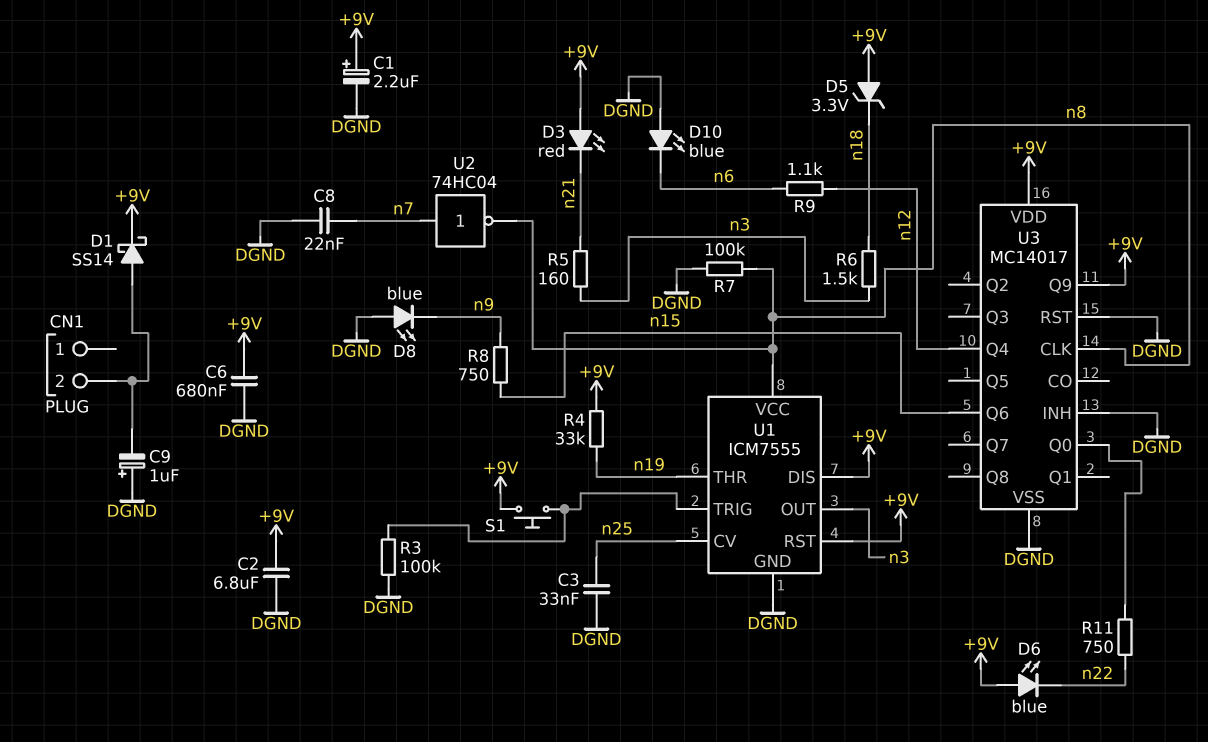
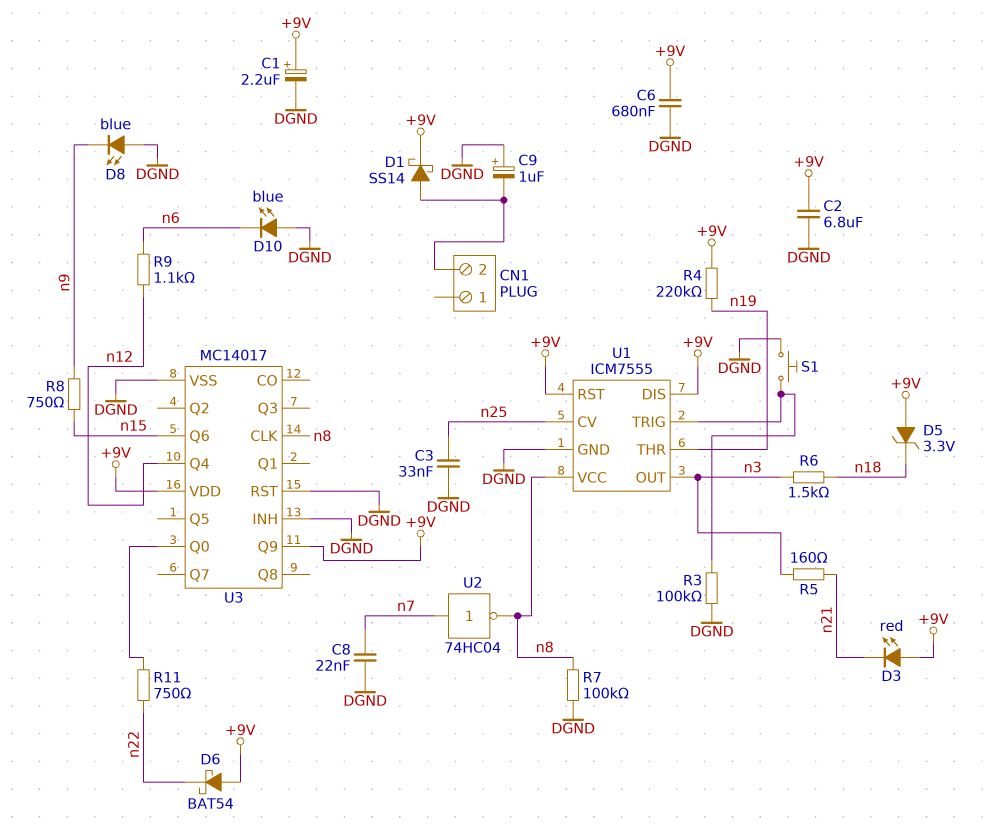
D6: LED blue (A +9V, K n22) -> schottky BAT54 (A +9V, K n22)
R4: 33k (+9V, n19) -> 220k (+9V, n19)
S1: button (+9V, U1/TRIG) -> button (DGND, U1/TRIG)

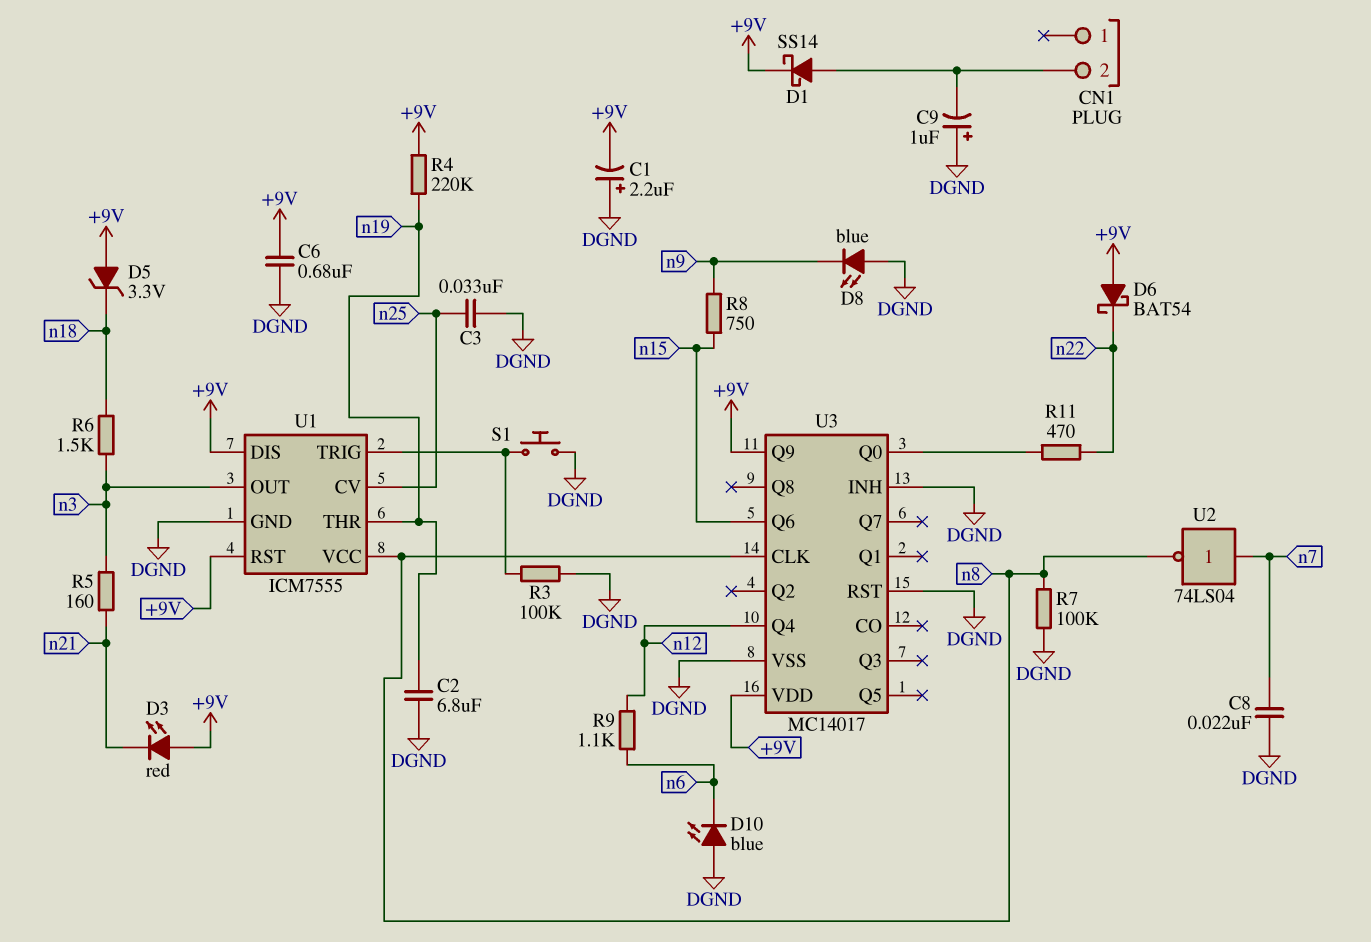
C1: 2.2uF (plus +9V, minus DGND) -> 2.2uF (plus DGND, minus +9V)
C2: 6.8uF (+9V, DGND) -> 6.8uF (DGND, n19)
R11: 750 (U3/Q0, n22) -> 470 (U3/Q0, n22)
U2: NOT 74HC04 (in n7, out n8) -> NOT 74LS04 (in n7, out n8)

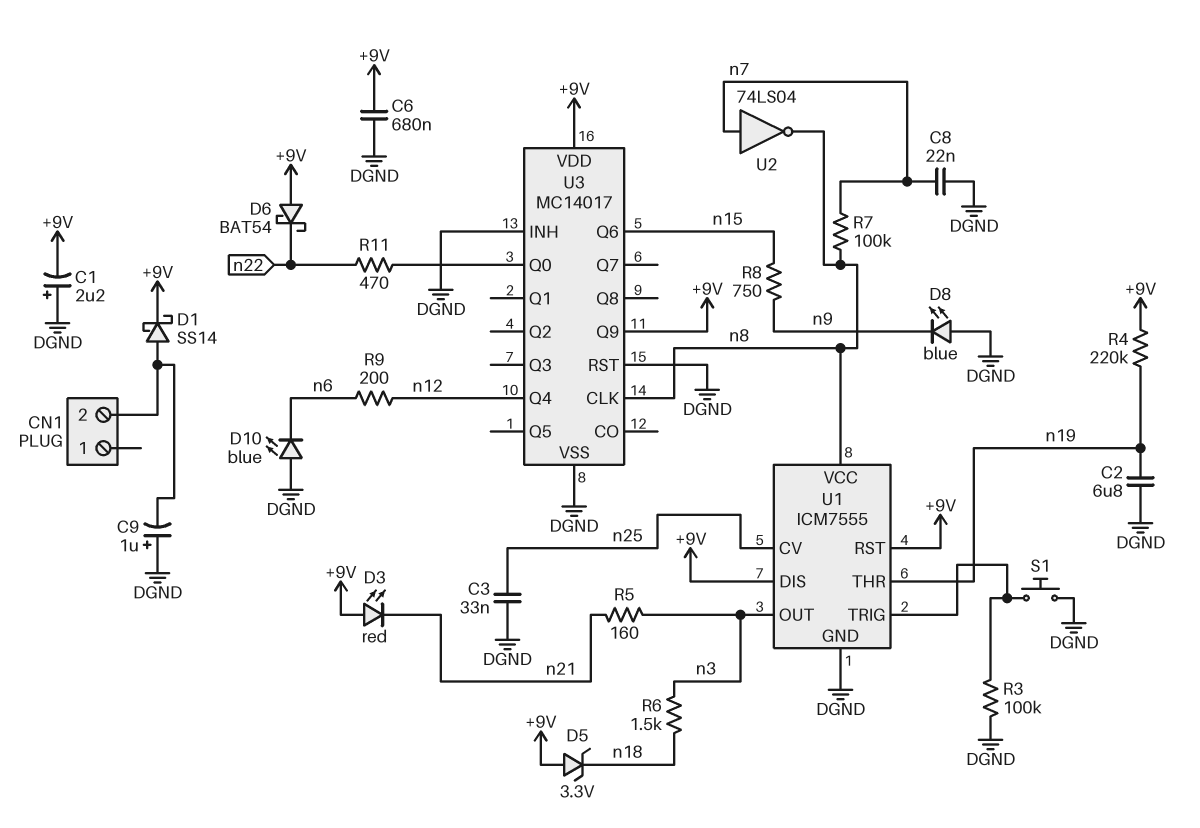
R7: 100k (DGND, n8) -> 100k (n7, n8)
R9: 1.1k (n6, n12) -> 200 (n6, n12)

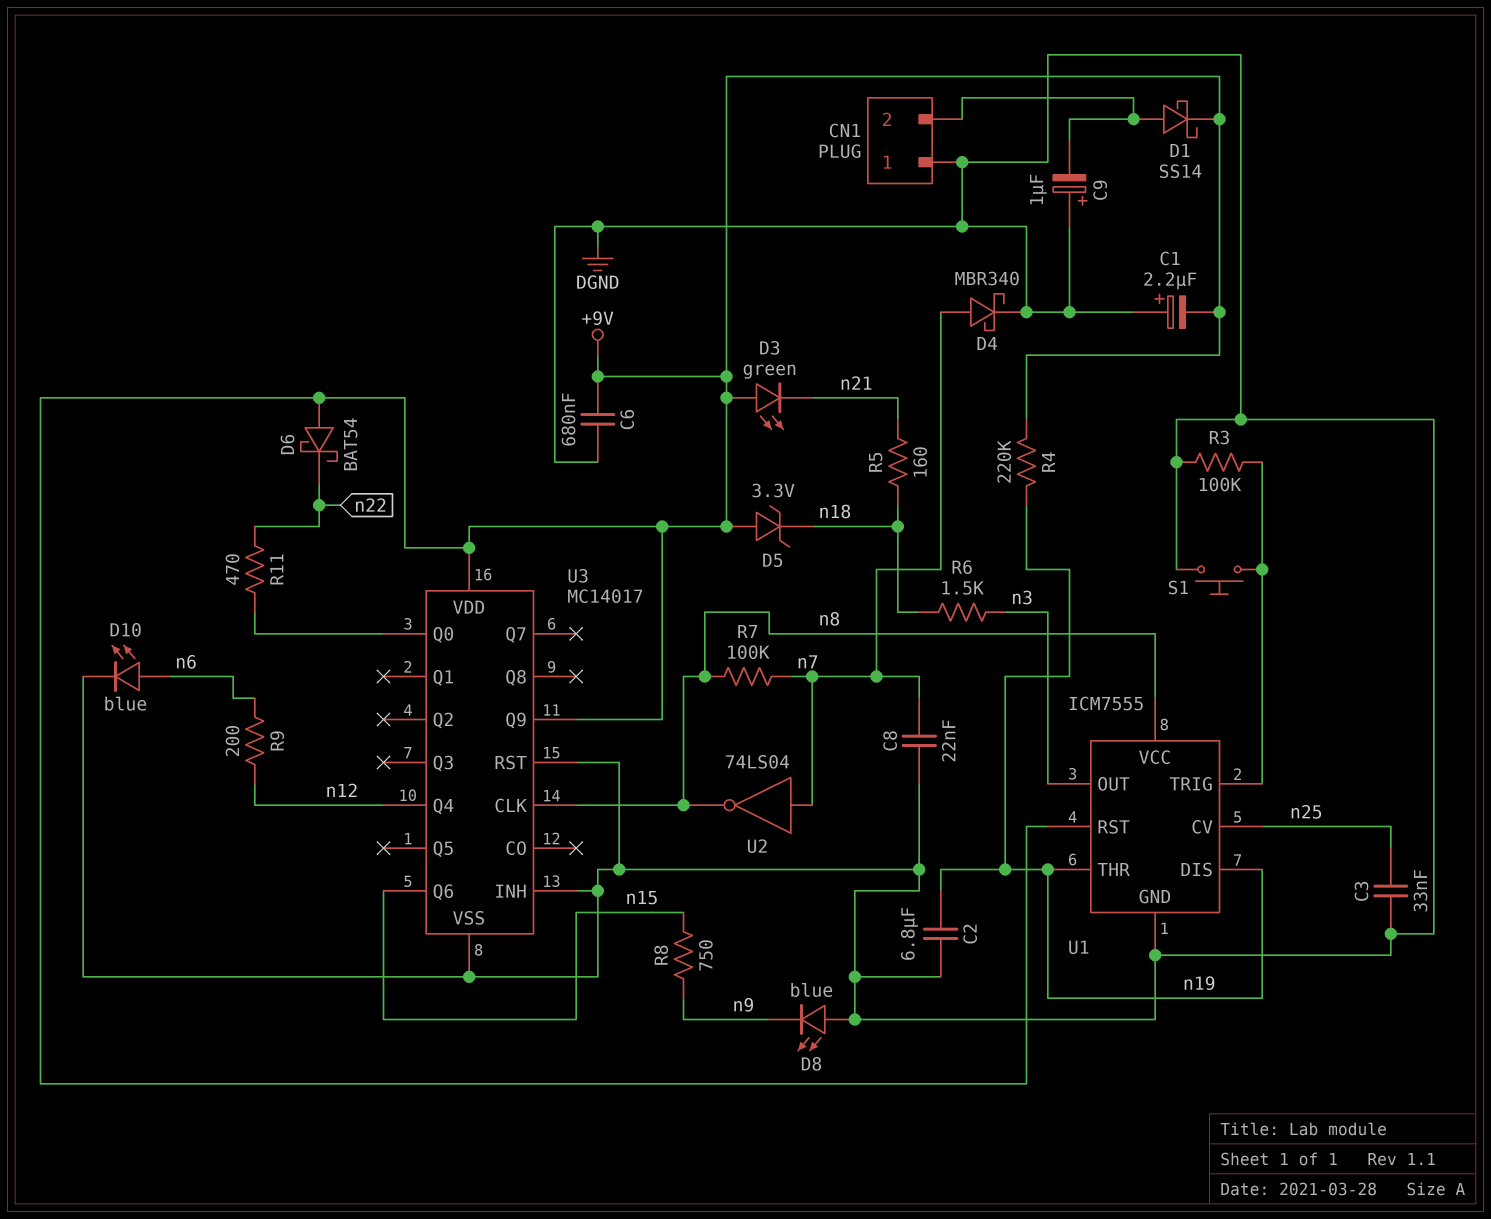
CN1 pin 1: none -> DGND
D3: LED red (A +9V, K n21) -> LED green (A +9V, K n21)
D4: none -> schottky MBR340 (A n7, K DGND)
D10: LED blue (A DGND, K n6) -> LED blue (A n6, K DGND)
R5: 160 (n3, n21) -> 160 (n18, n21)
U1 pin DIS: +9V -> n19

